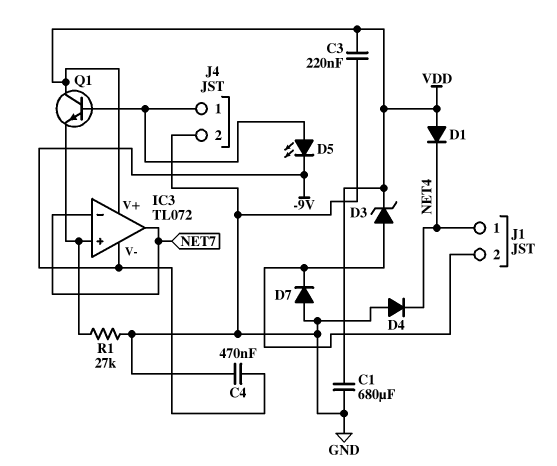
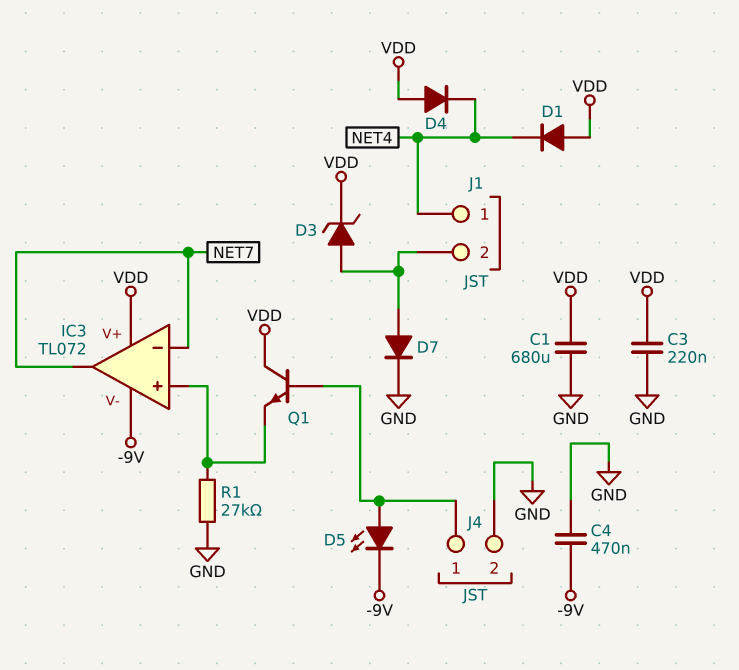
D4: diode (A GND, K NET4) -> diode (A VDD, K NET4)
D7: diode (A GND, K J1/2) -> diode (A J1/2, K GND)

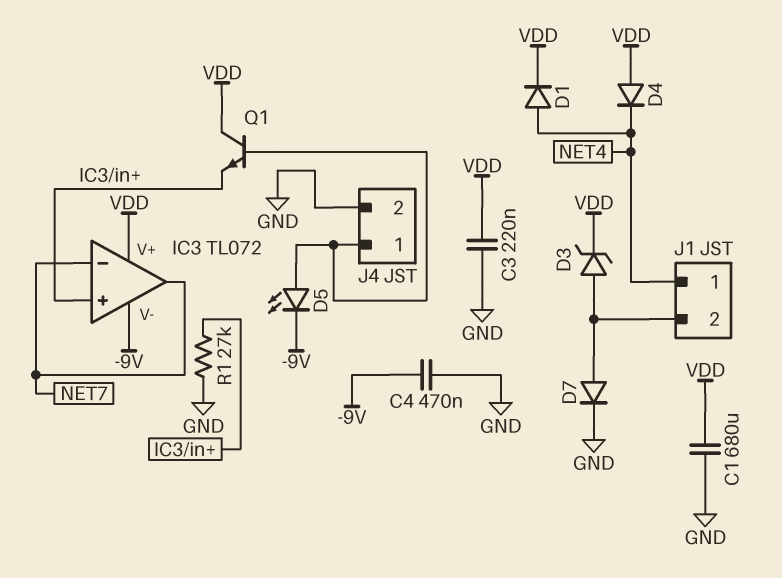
D1: diode (A VDD, K NET4) -> diode (A NET4, K VDD)

